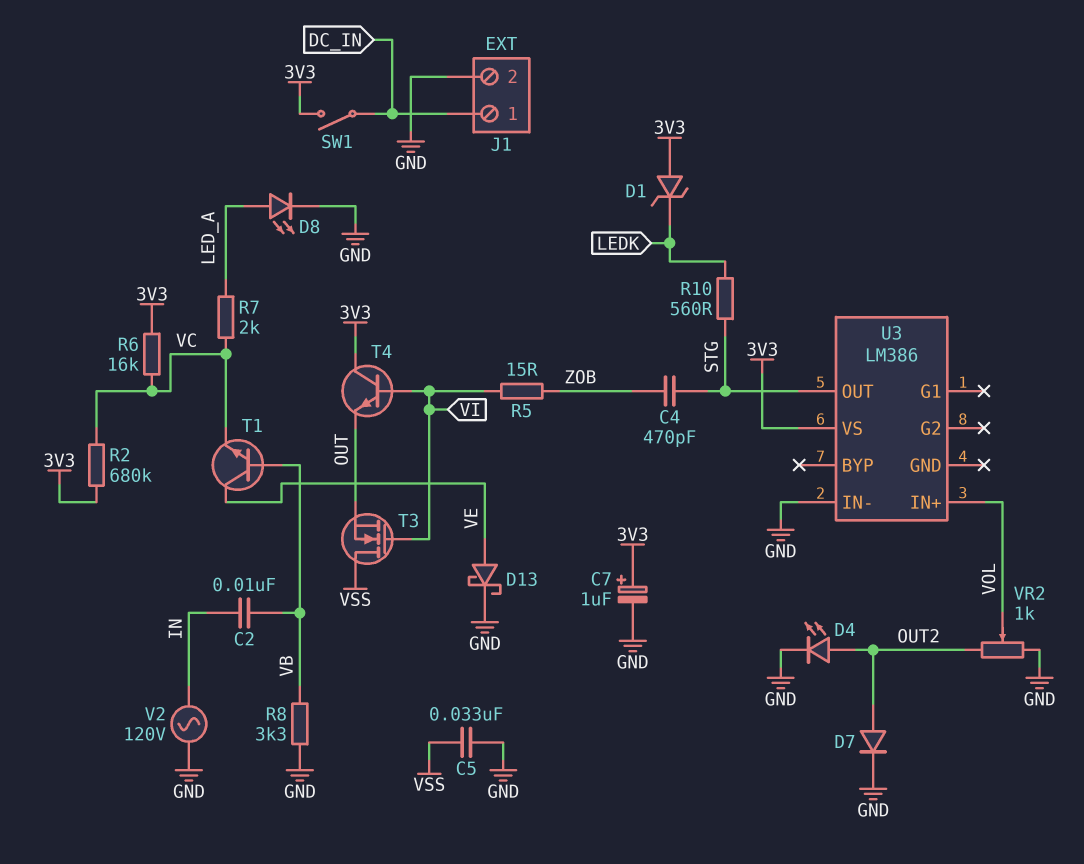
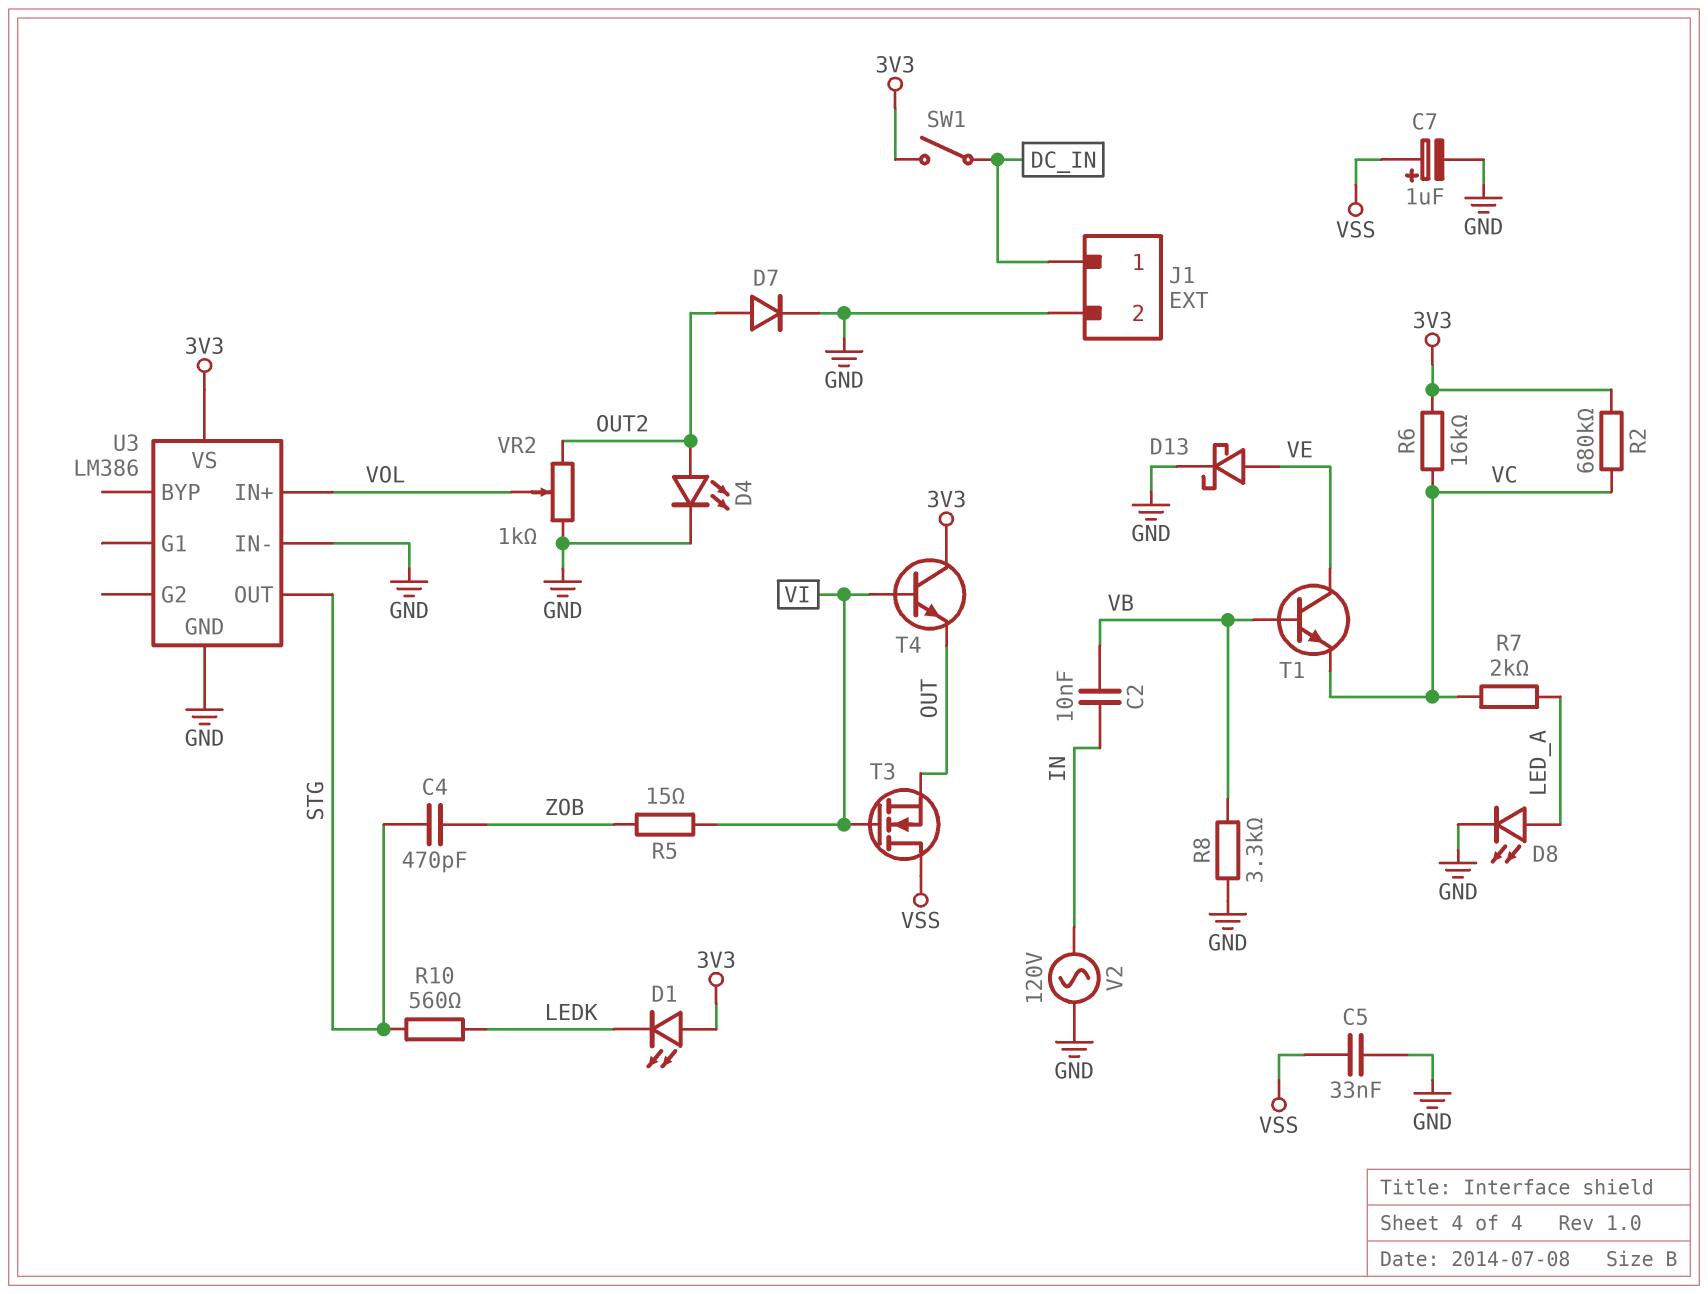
C7: 1uF (plus 3V3, minus GND) -> 1uF (plus VSS, minus GND)
D1: zener (A 3V3, K LEDK) -> LED (A 3V3, K LEDK)
U3 pin GND: none -> GND

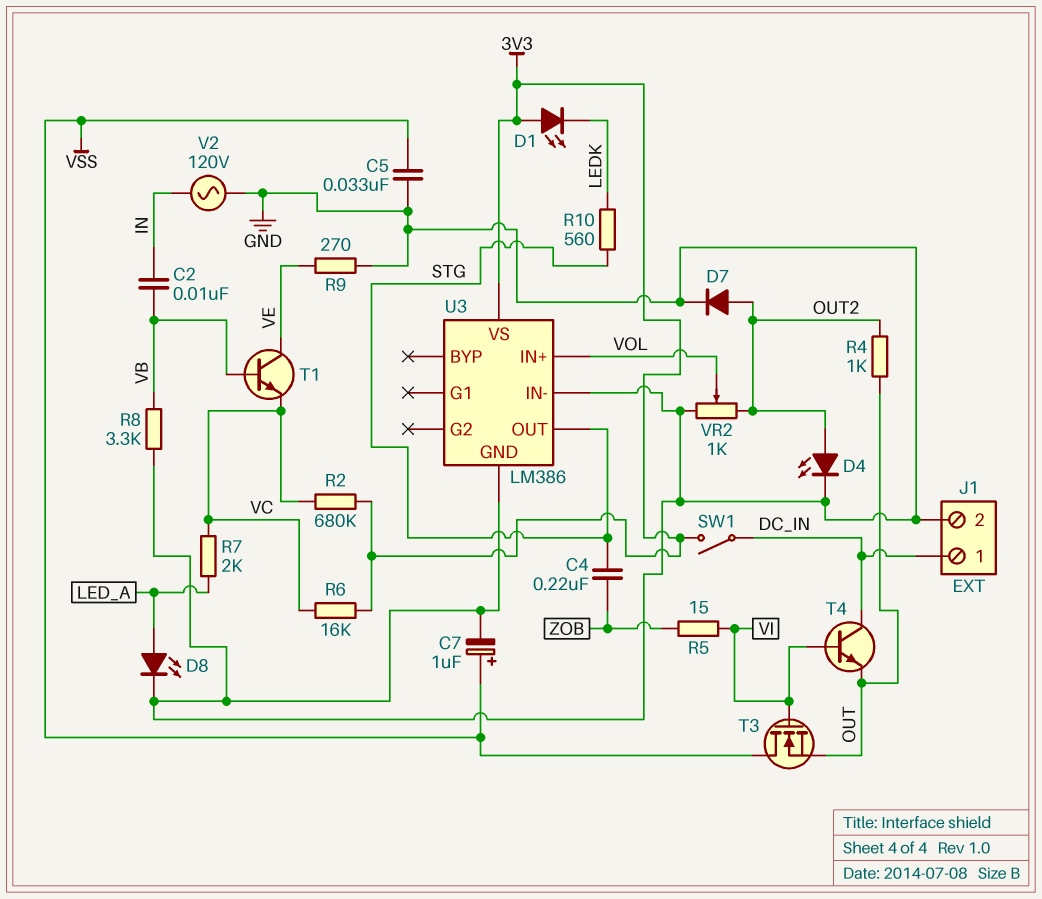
C4: 470pF (STG, ZOB) -> 220nF (STG, ZOB)
D13: schottky (A VE, K GND) -> none
R4: none -> 1k (OUT, OUT2)
R9: none -> 270 (GND, VE)
T4: NPN (B VI, C 3V3, E OUT) -> NPN (B VI, C DC_IN, E OUT)

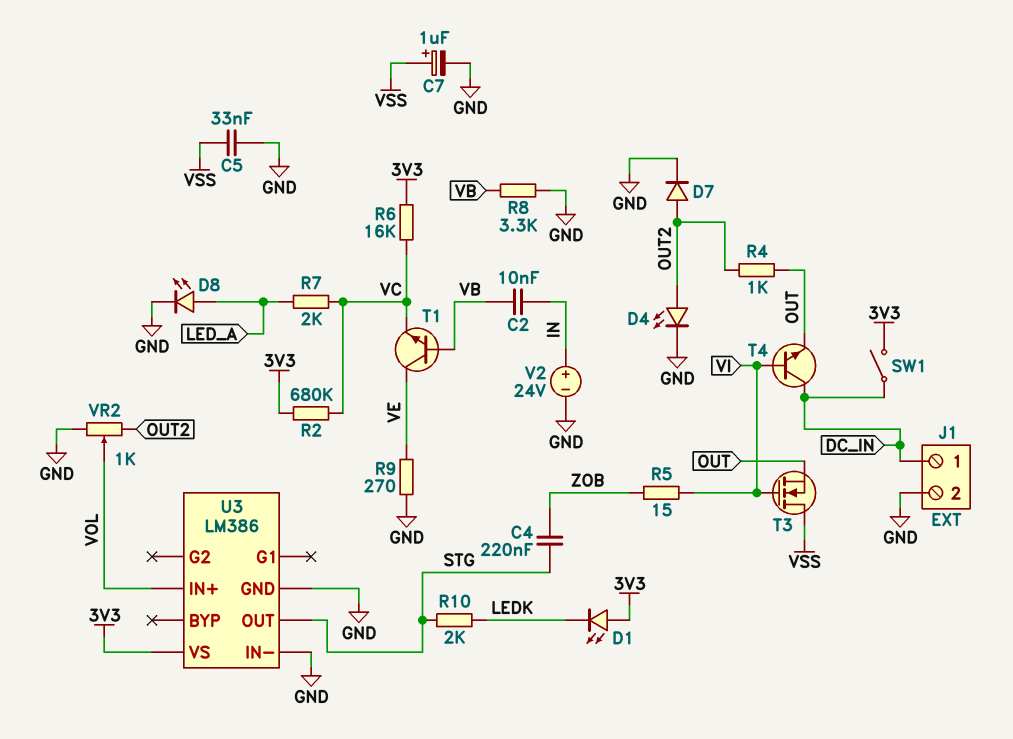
R10: 560 (LEDK, STG) -> 2k (LEDK, STG)
V2: AC 120V (GND, IN) -> 24V (plus IN, minus GND)

